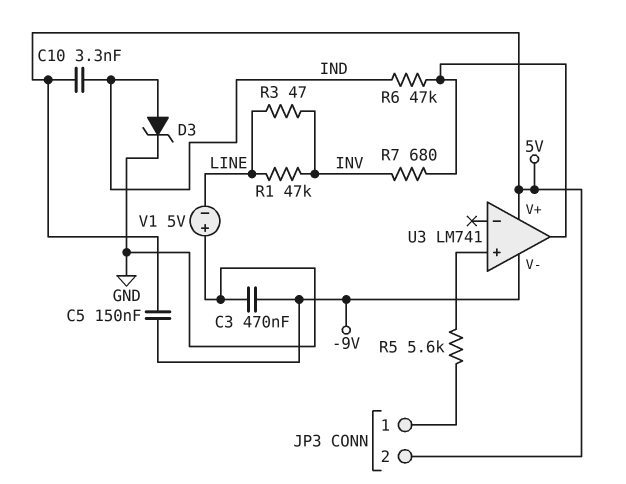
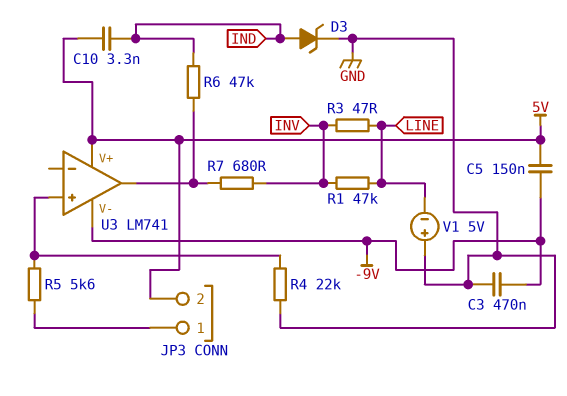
R4: none -> 22k (GND, U3/in+)

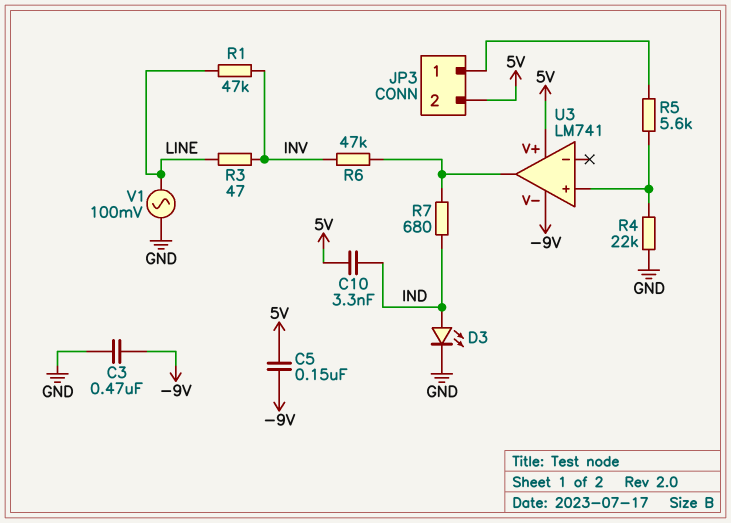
D3: zener (A IND, K GND) -> LED (A IND, K GND)
R6: 47k (IND, U3/out) -> 47k (INV, U3/out)
R7: 680 (INV, U3/out) -> 680 (IND, U3/out)
V1: 5V (plus GND, minus LINE) -> AC 100mV (GND, LINE)

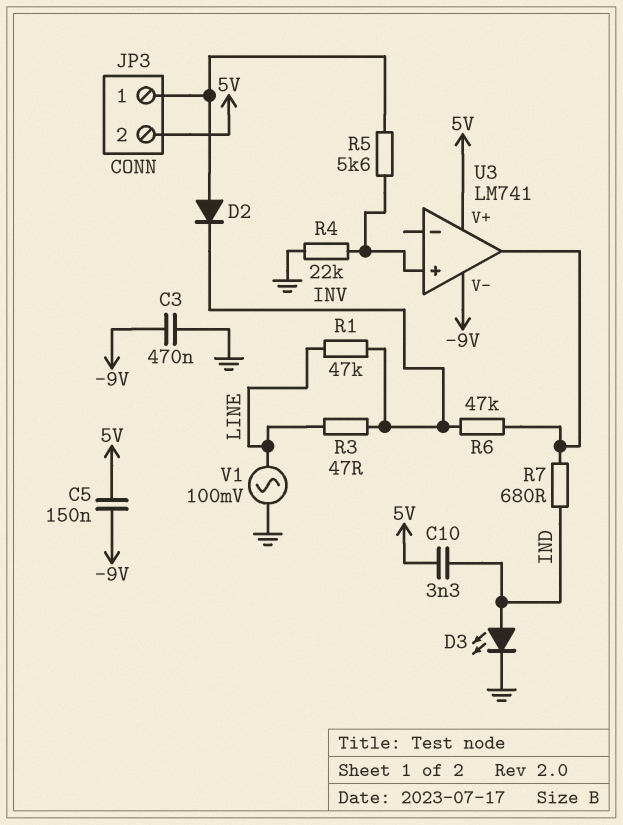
D2: none -> diode (A JP3/1, K INV)

